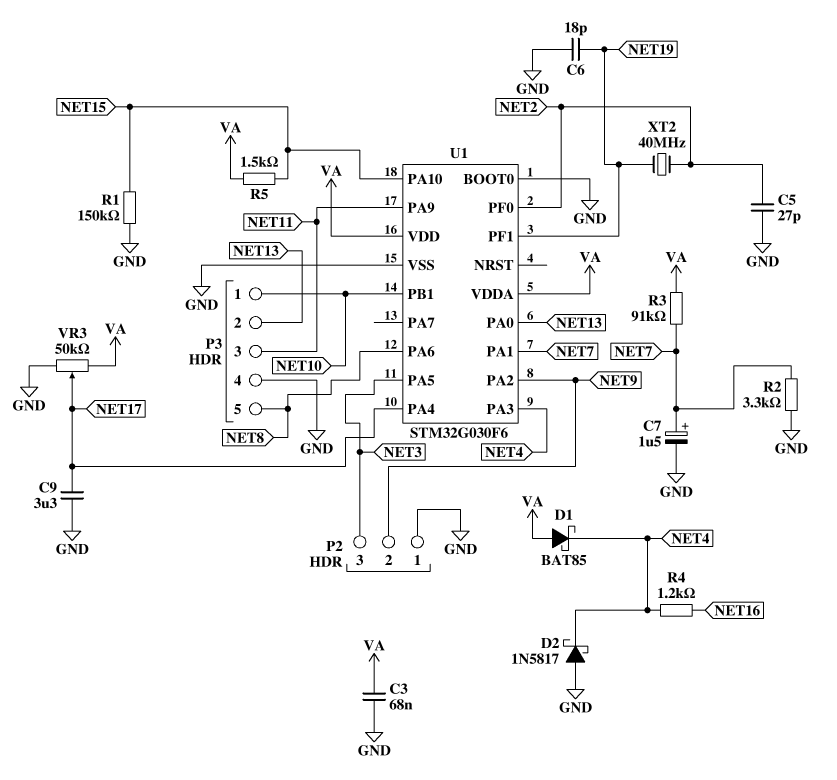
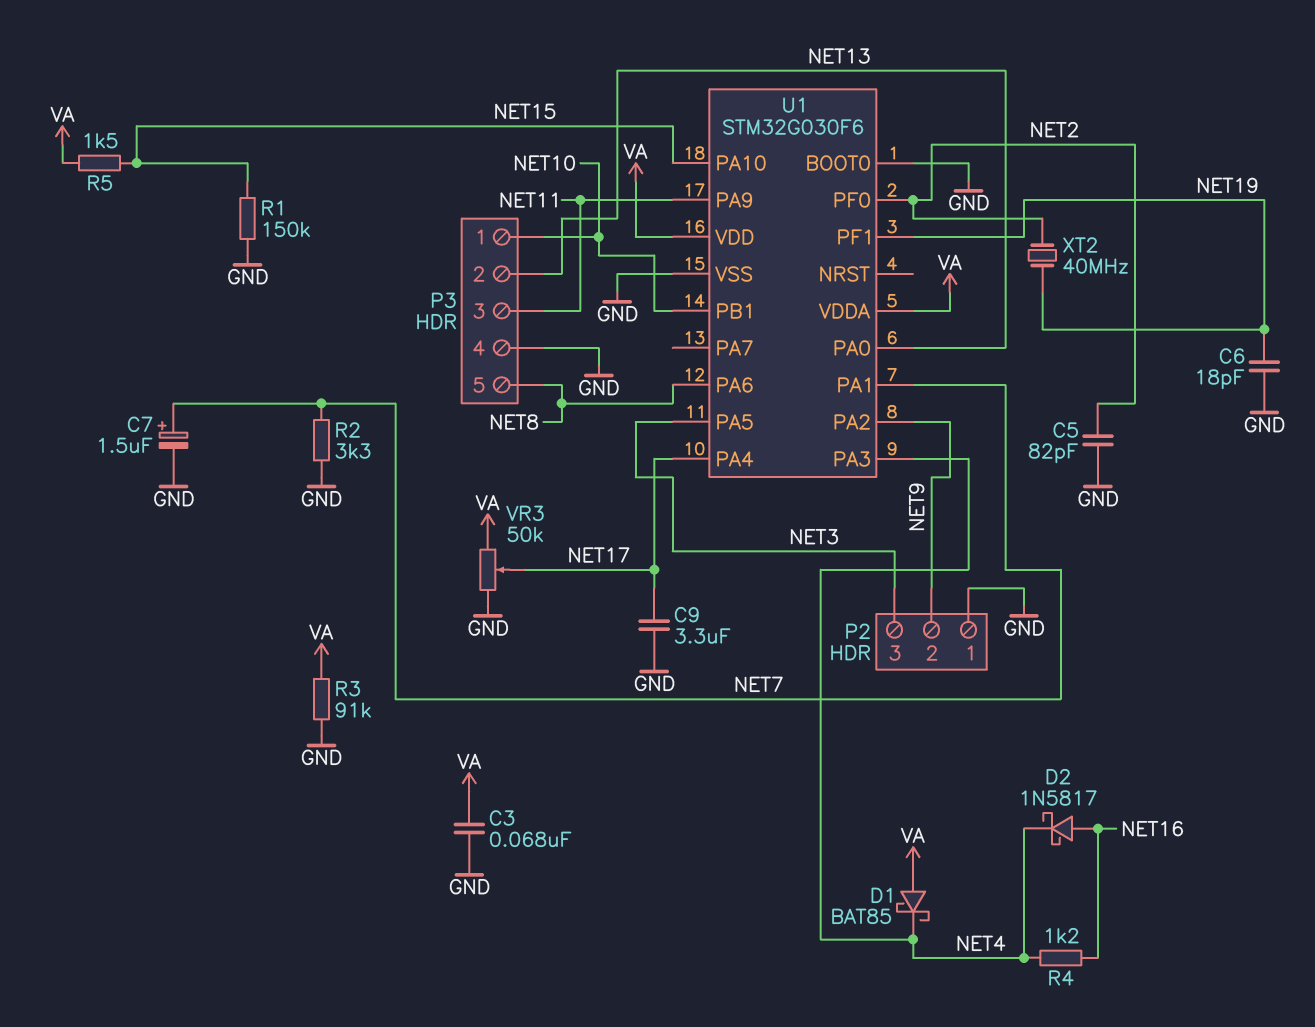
C5: 27pF (GND, NET2) -> 82pF (GND, NET2)
D2: schottky 1N5817 (A GND, K NET4) -> schottky 1N5817 (A NET16, K NET4)
R3: 91k (NET7, VA) -> 91k (GND, VA)

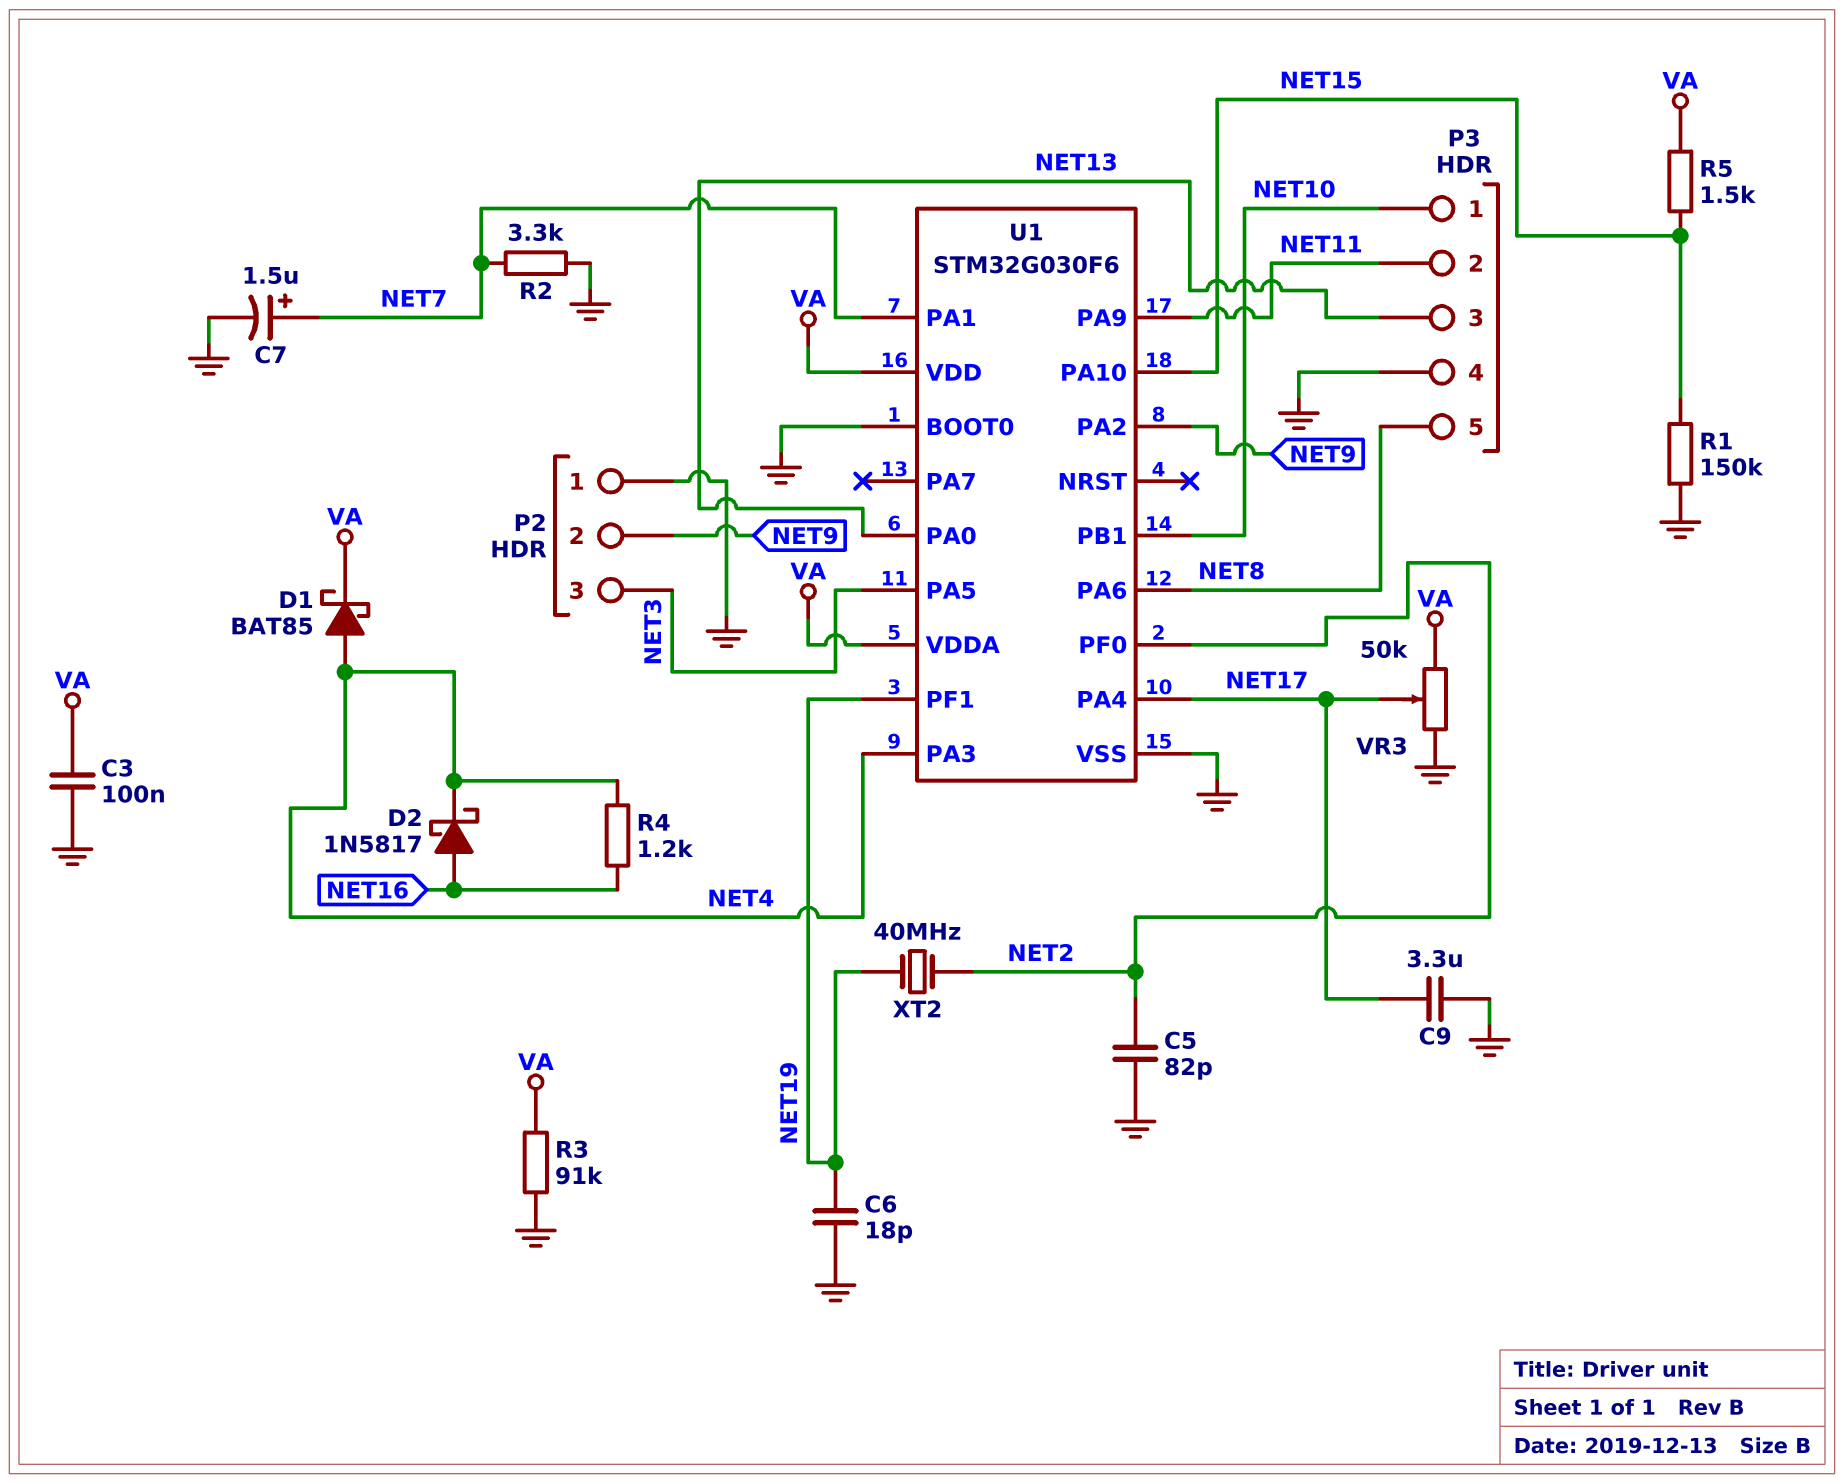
C3: 68nF (GND, VA) -> 100nF (GND, VA)
D1: schottky BAT85 (A VA, K NET4) -> schottky BAT85 (A NET4, K VA)
P3 pin 2: NET13 -> NET11
P3 pin 3: NET11 -> NET13

